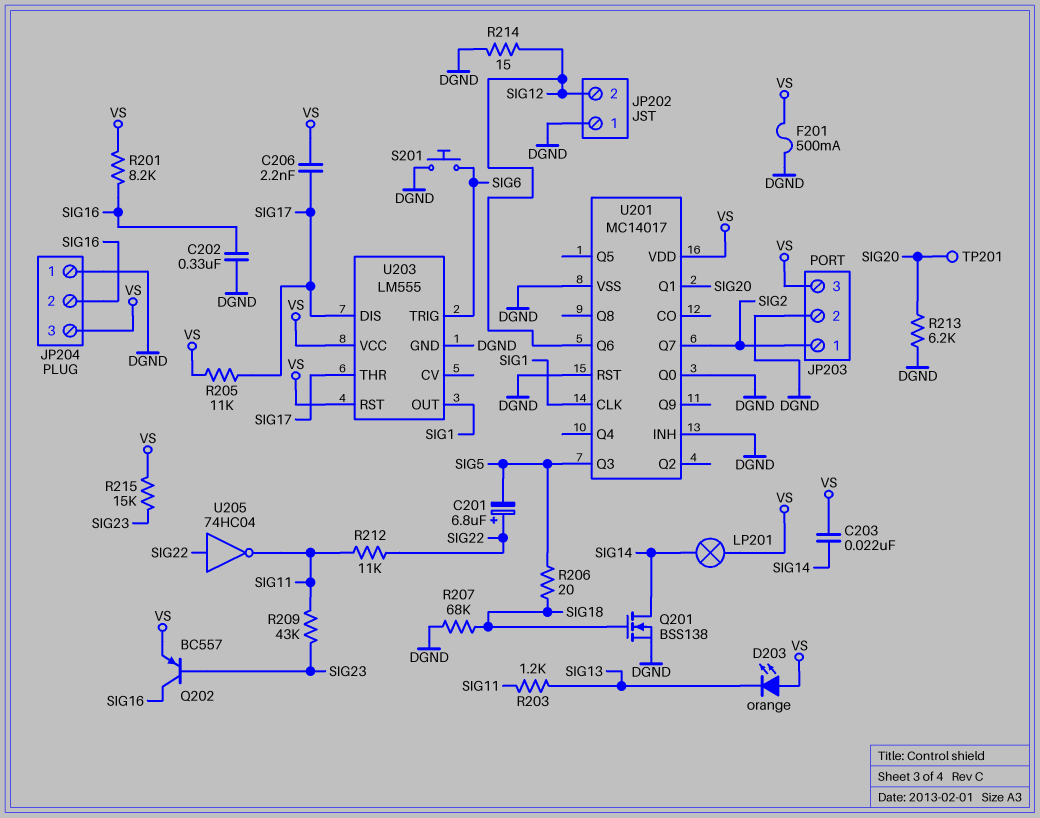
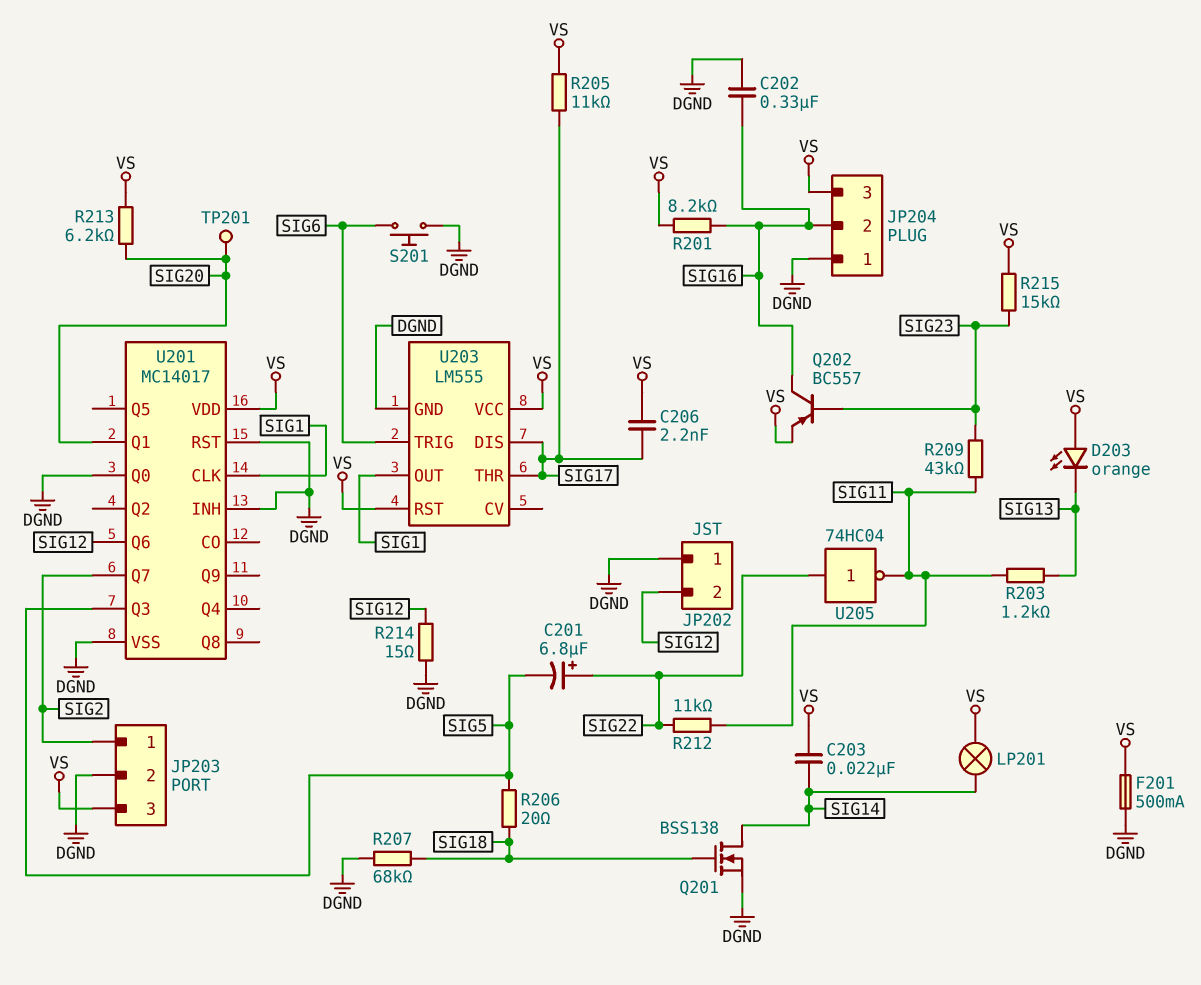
R213: 6.2k (DGND, SIG20) -> 6.2k (SIG20, VS)

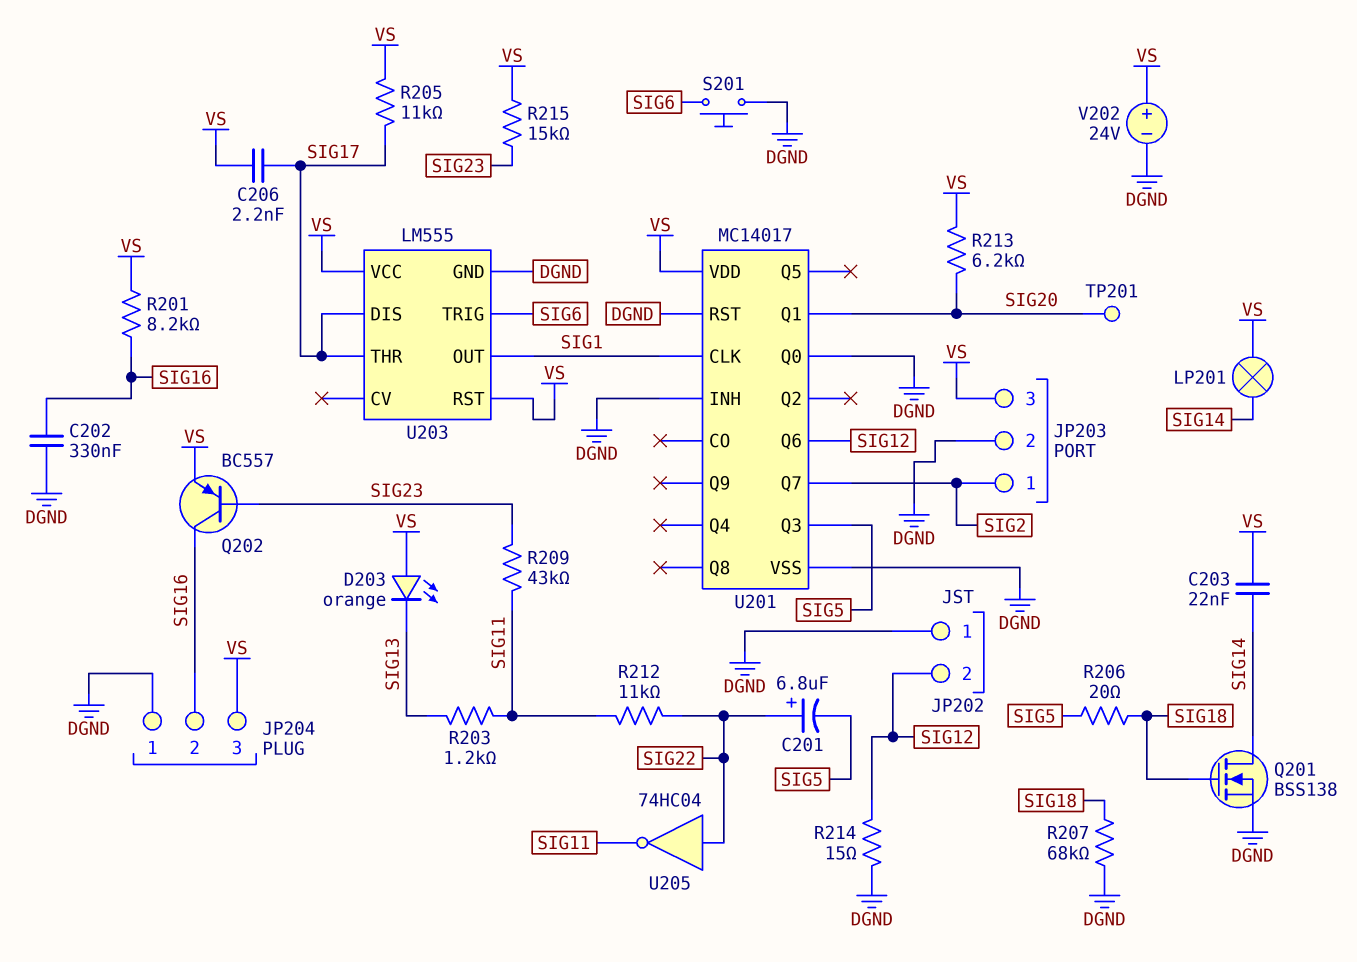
F201: 500mA (DGND, VS) -> none
V202: none -> 24V (plus VS, minus DGND)

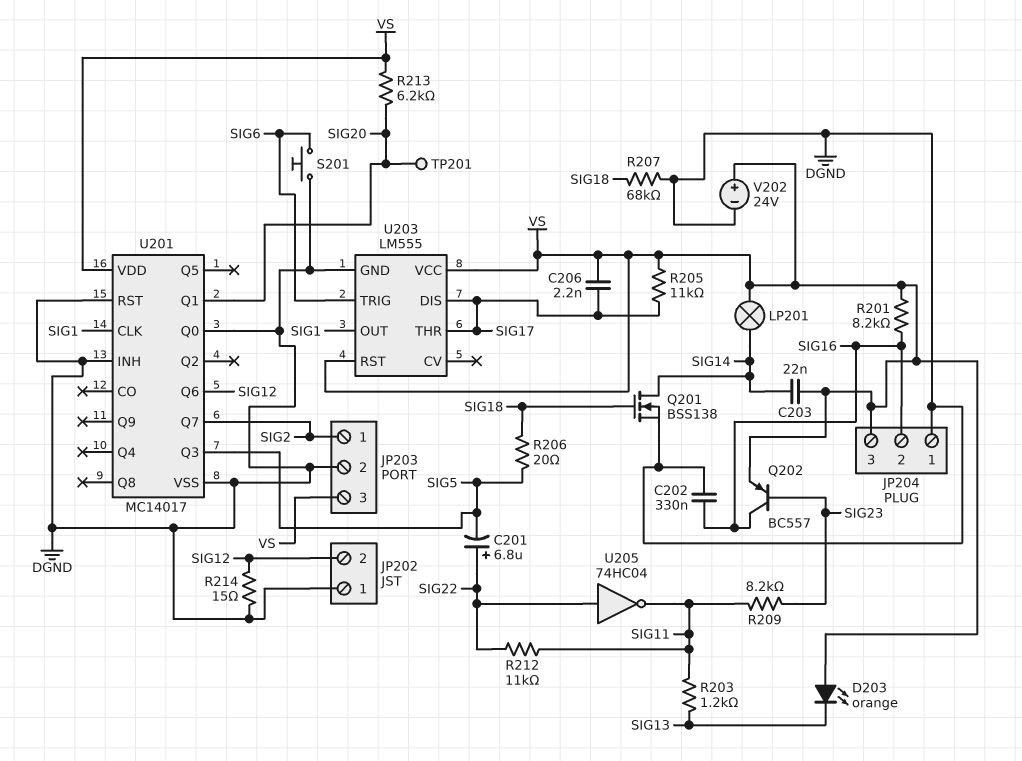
R209: 43k (SIG11, SIG23) -> 8.2k (SIG11, SIG23)
R215: 15k (SIG23, VS) -> none

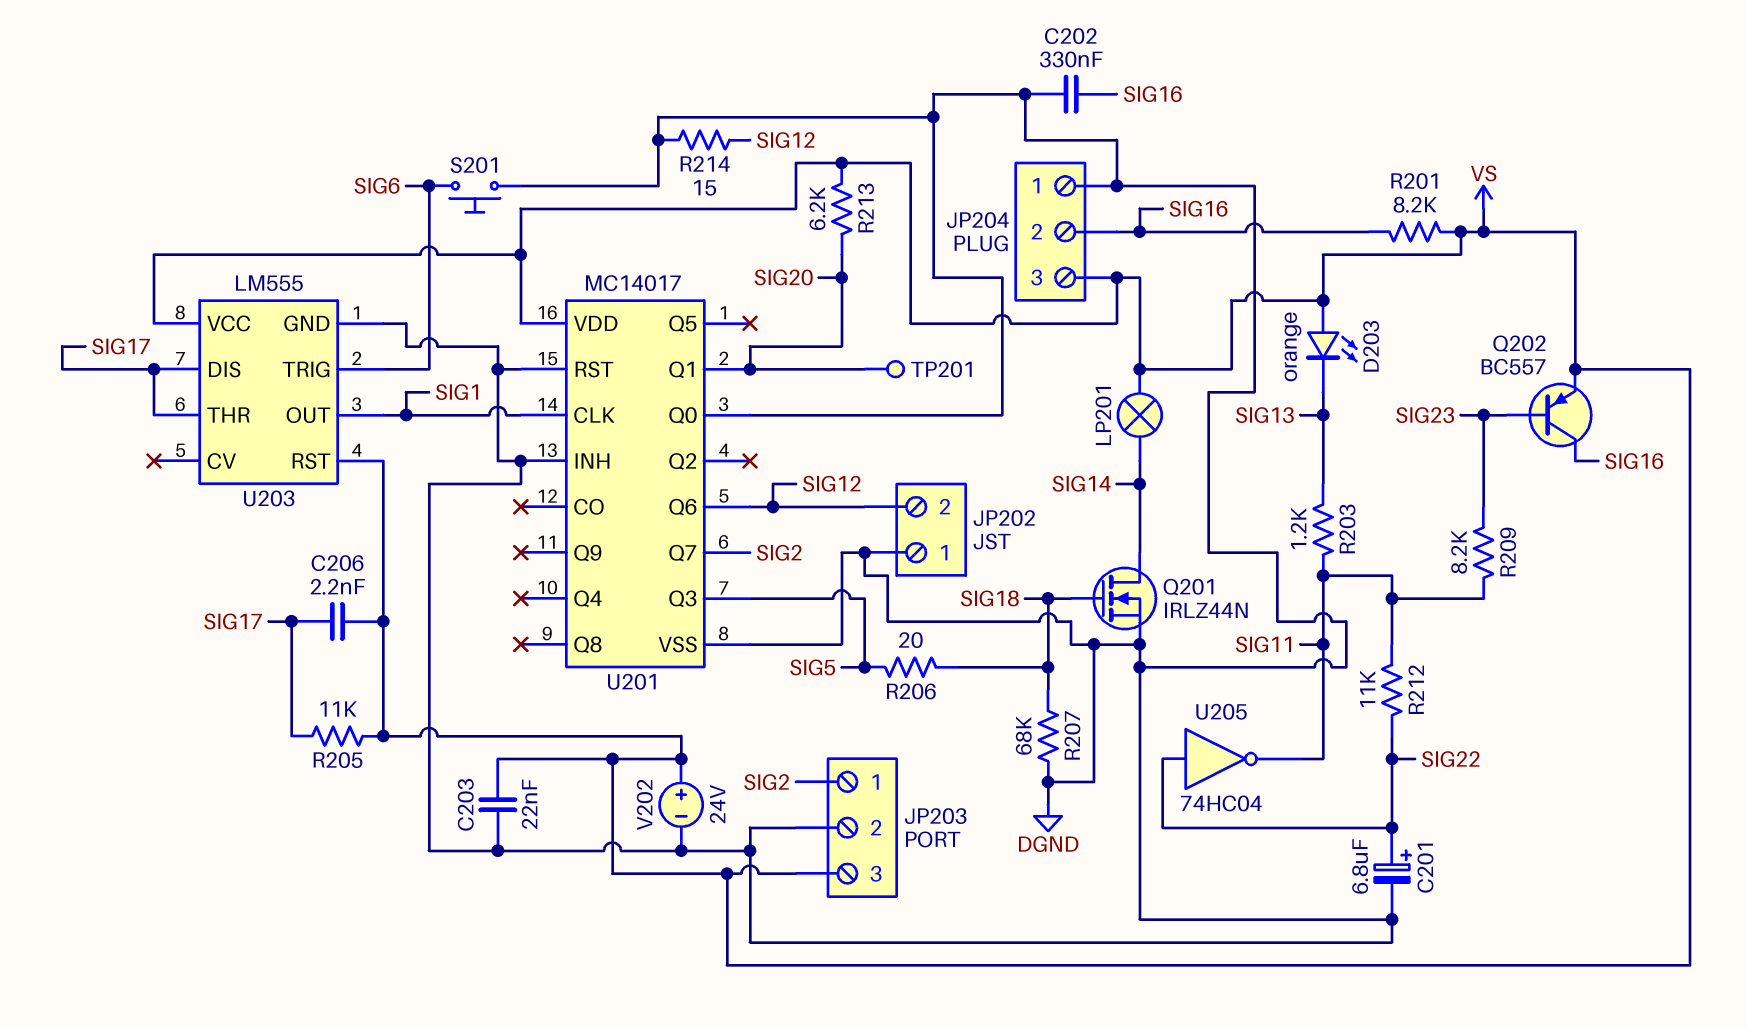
C201: 6.8uF (plus SIG22, minus SIG5) -> 6.8uF (plus SIG22, minus DGND)
C203: 22nF (SIG14, VS) -> 22nF (DGND, VS)
Q201: NMOS BSS138 (G SIG18, D SIG14, S DGND) -> NMOS IRLZ44N (G SIG18, D SIG14, S DGND)

